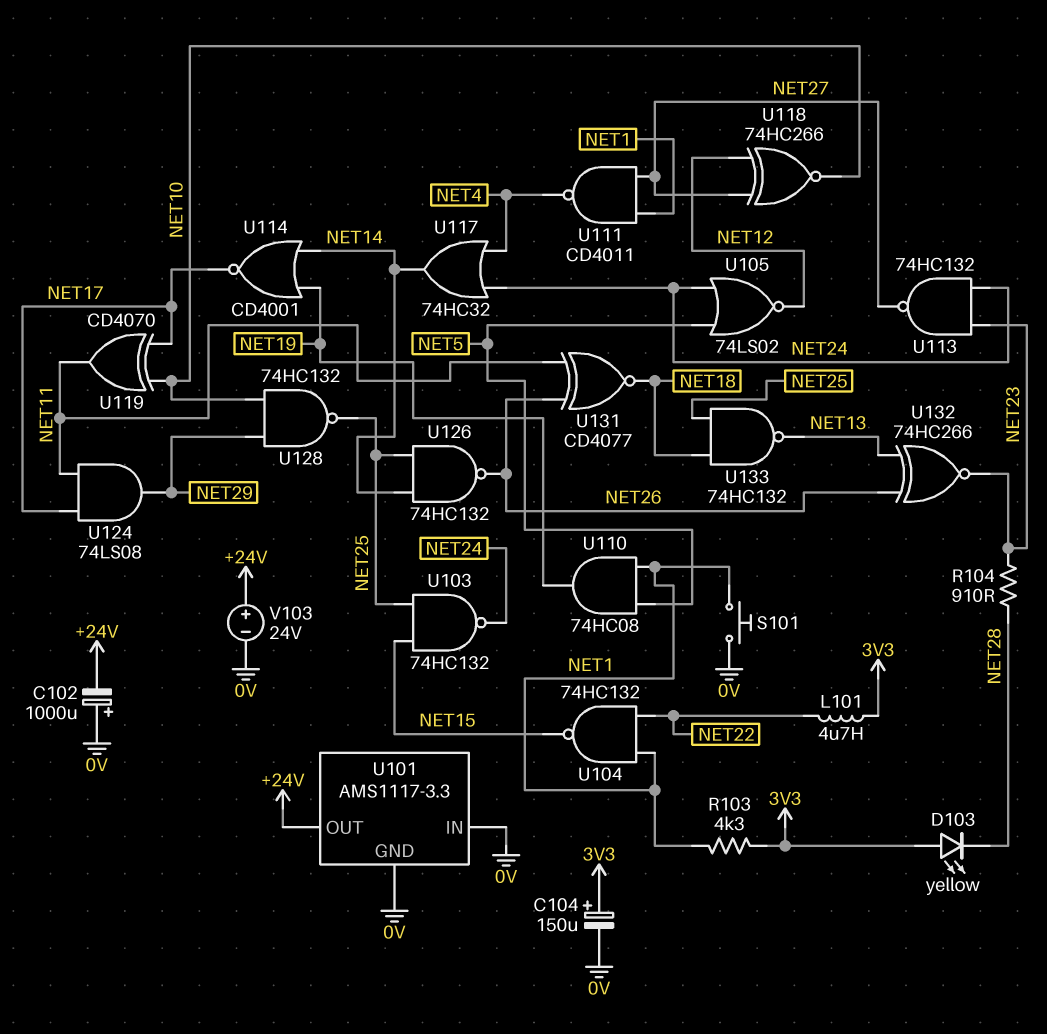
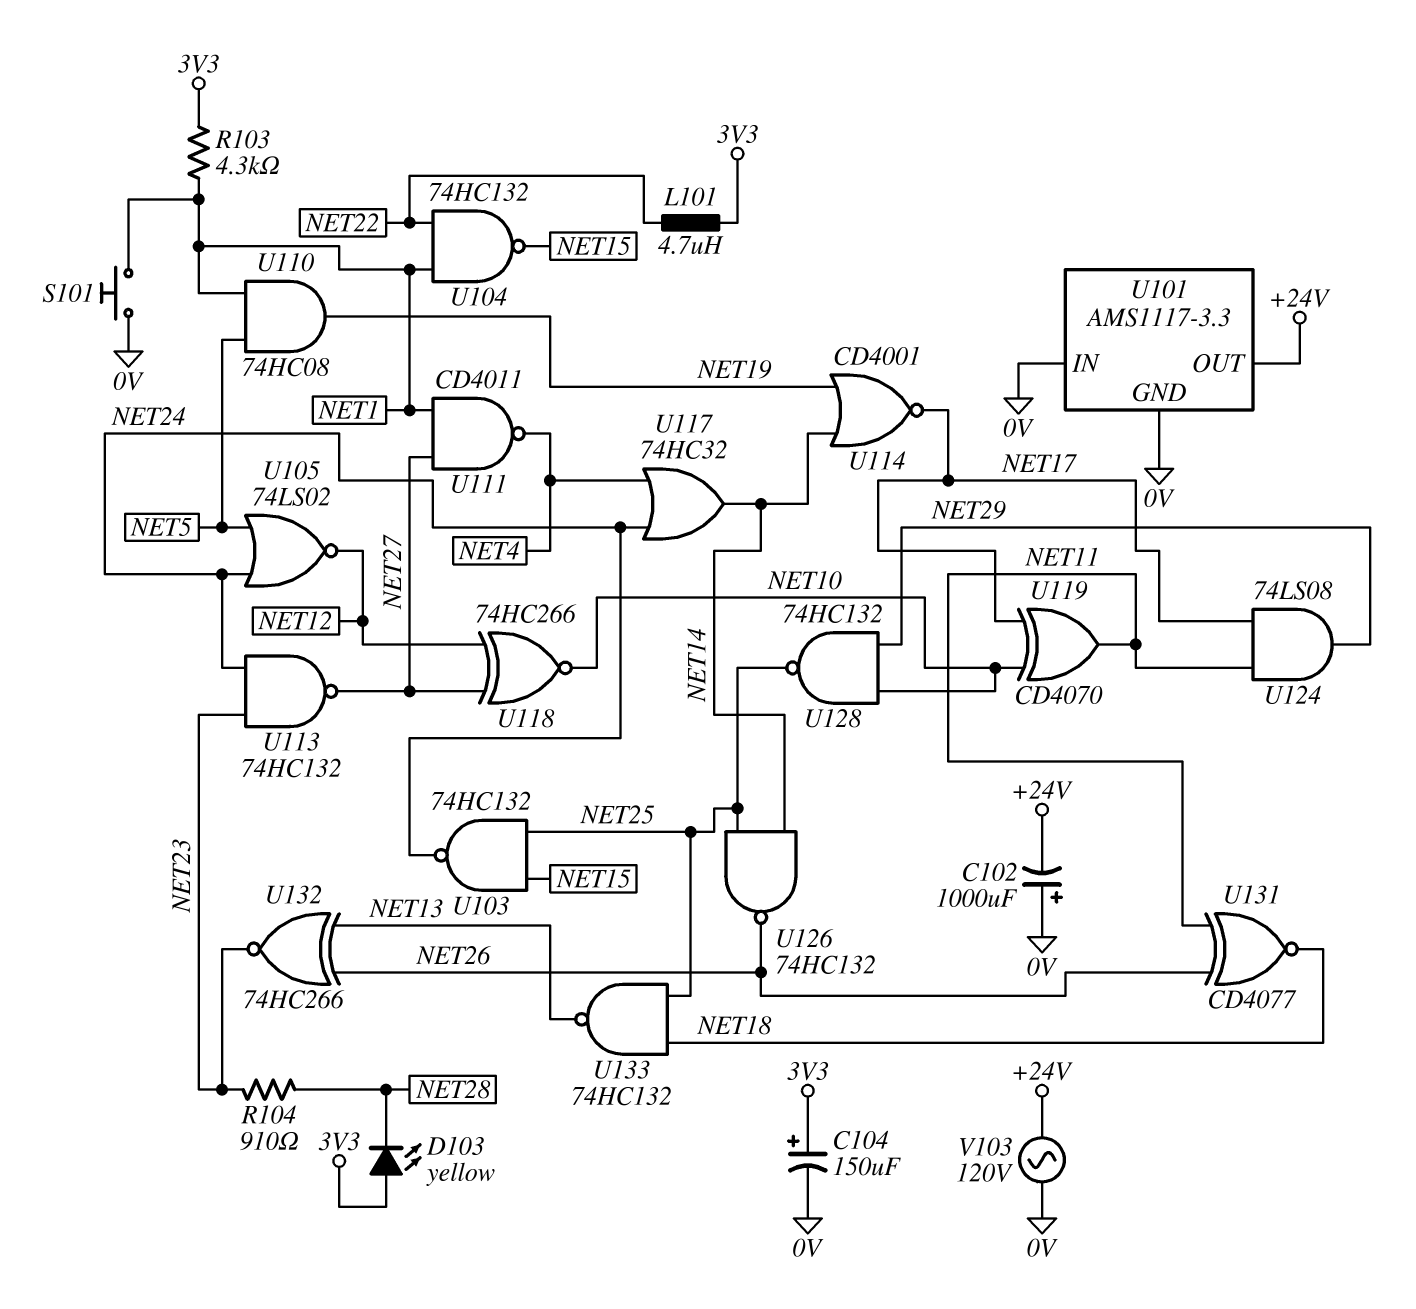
V103: 24V (plus +24V, minus 0V) -> AC 120V (+24V, 0V)

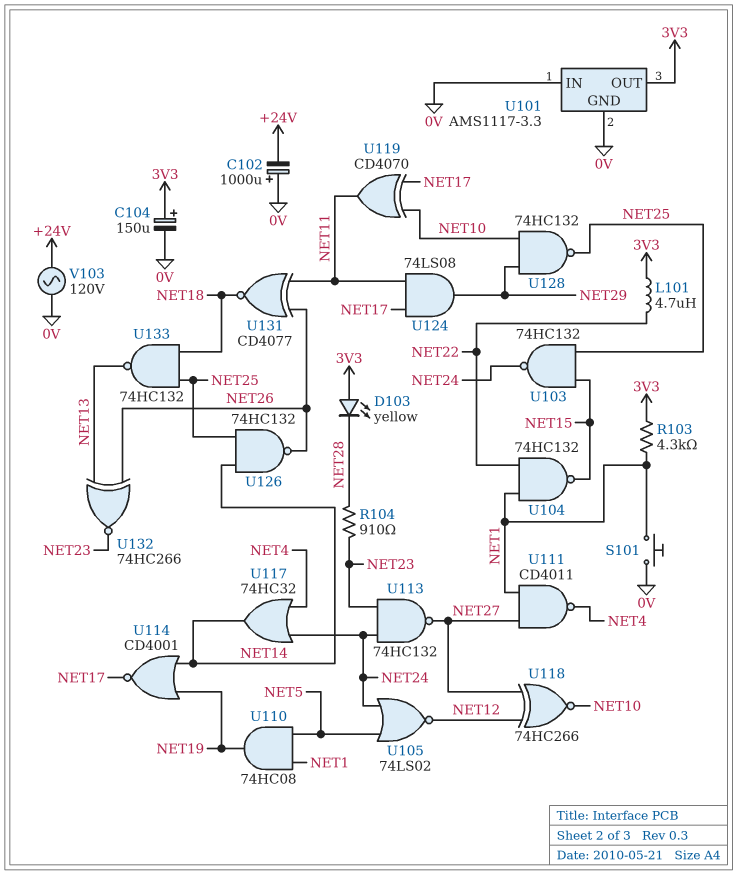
U101 pin OUT: +24V -> 3V3

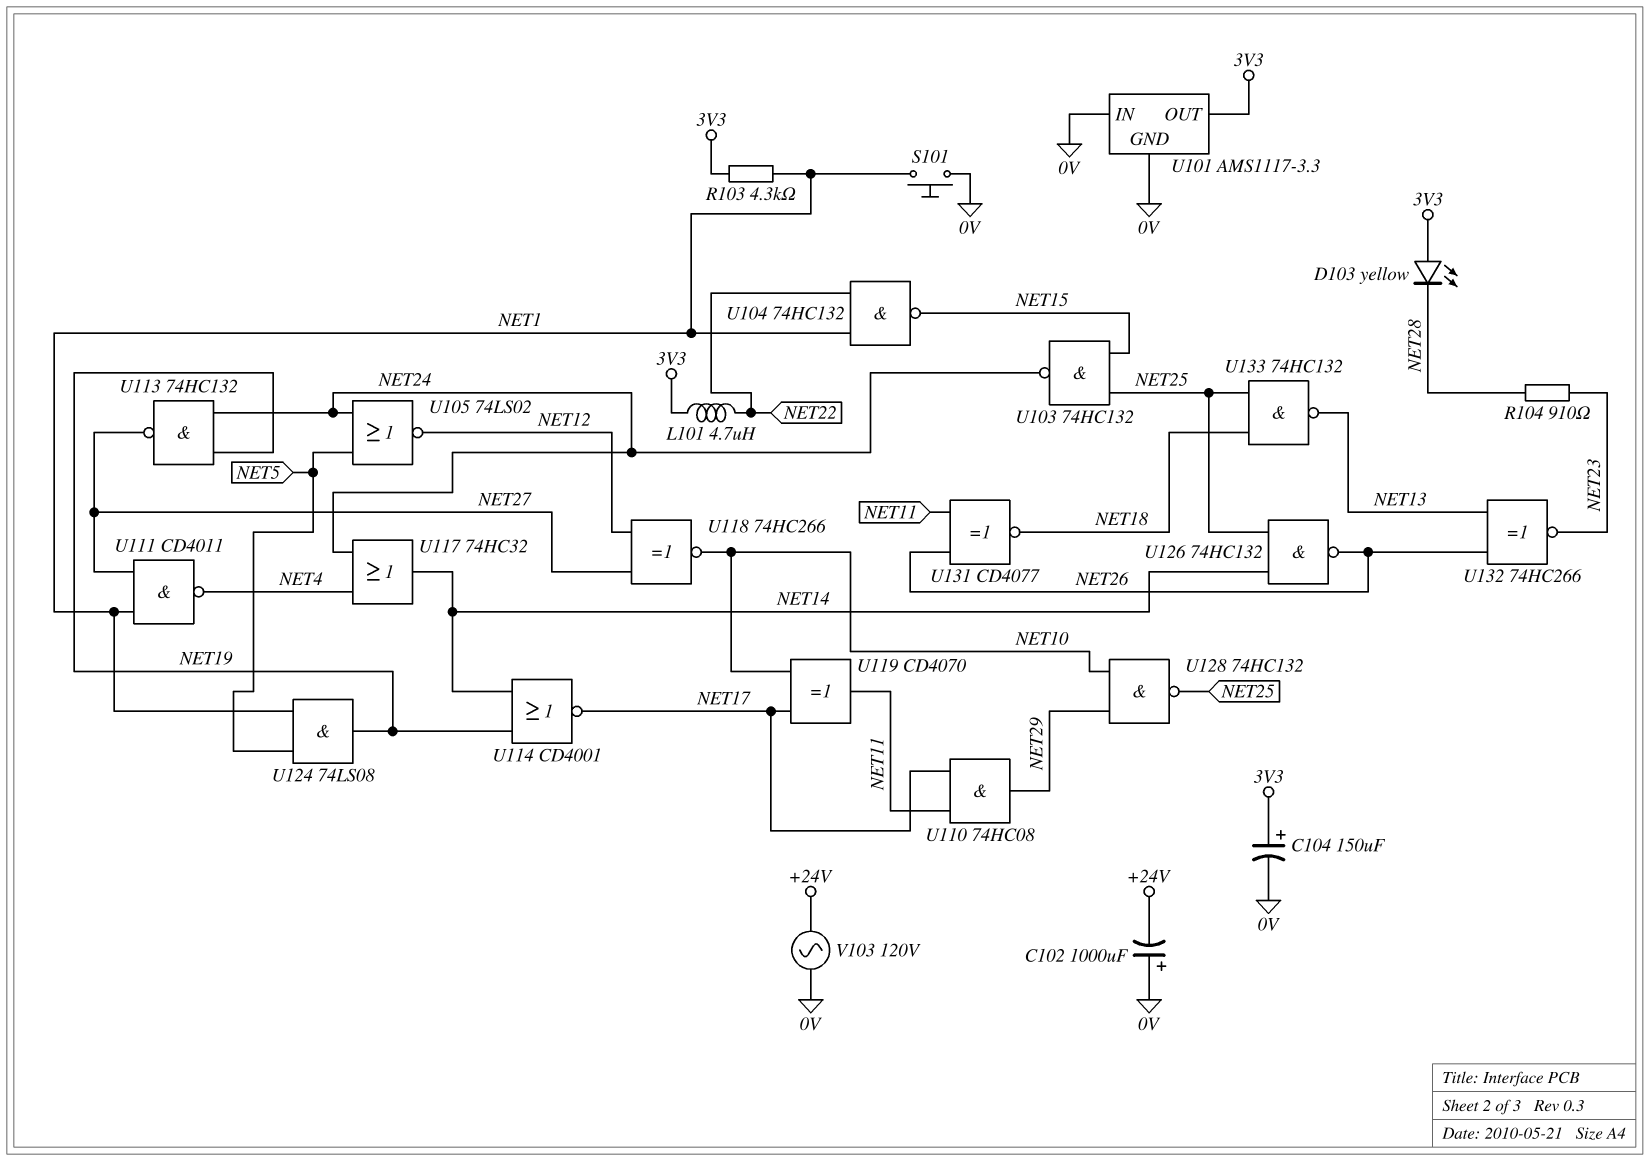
U110: AND 74HC08 (in NET1, in NET5, out NET19) -> AND 74HC08 (in NET11, in NET17, out NET29)
U113: NAND 74HC132 (in NET23, in NET24, out NET27) -> NAND 74HC132 (in NET19, in NET24, out NET27)
U124: AND 74LS08 (in NET11, in NET17, out NET29) -> AND 74LS08 (in NET1, in NET5, out NET19)

